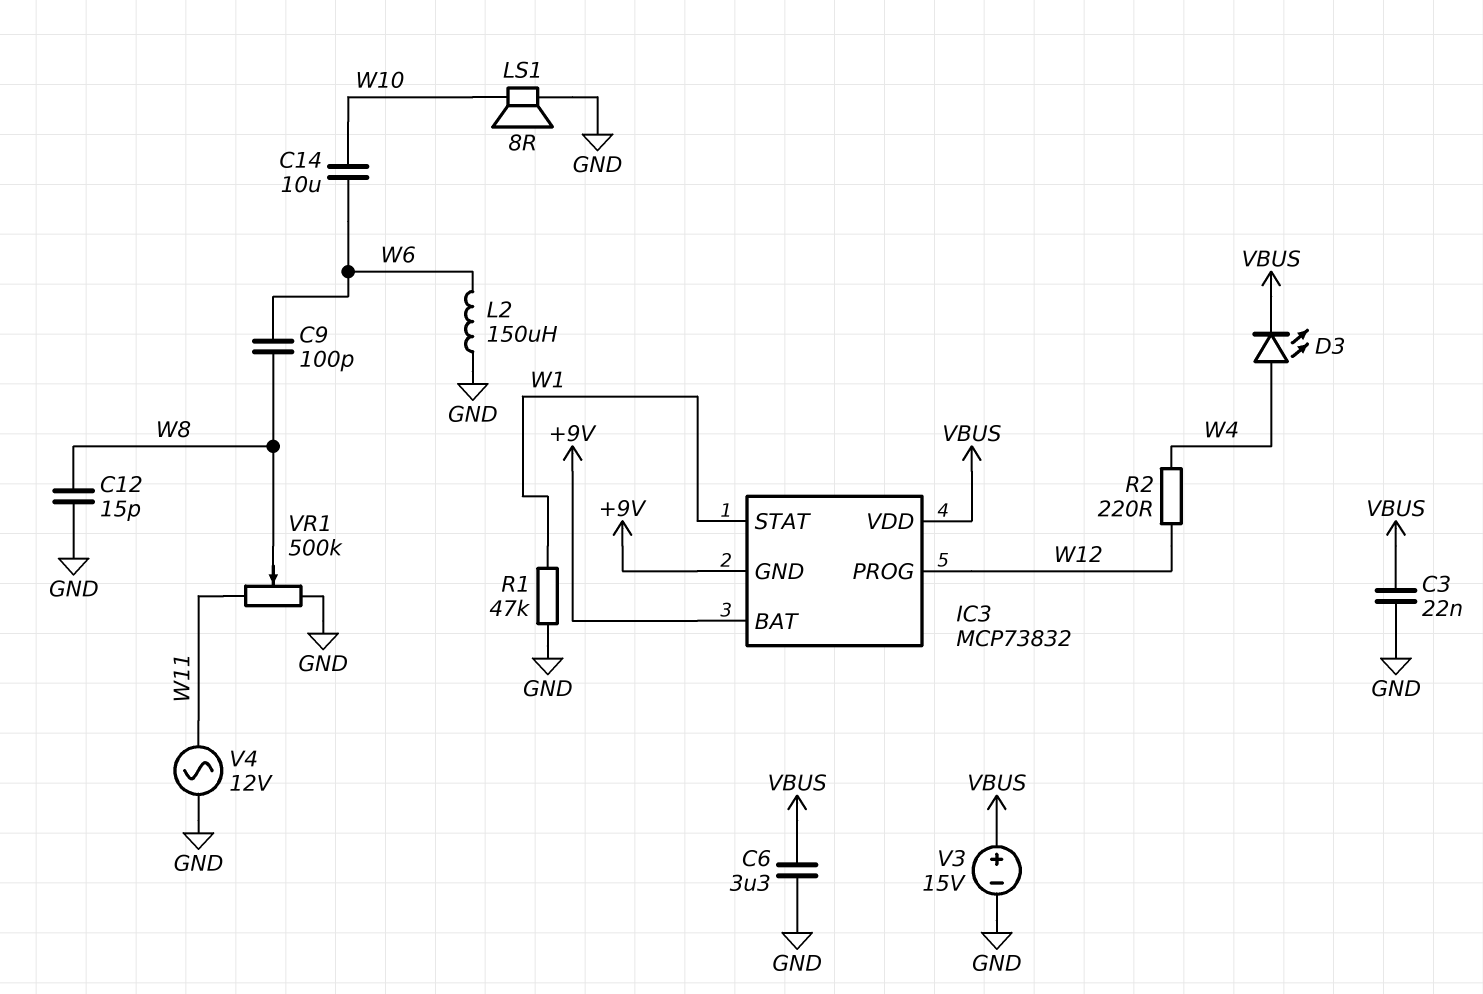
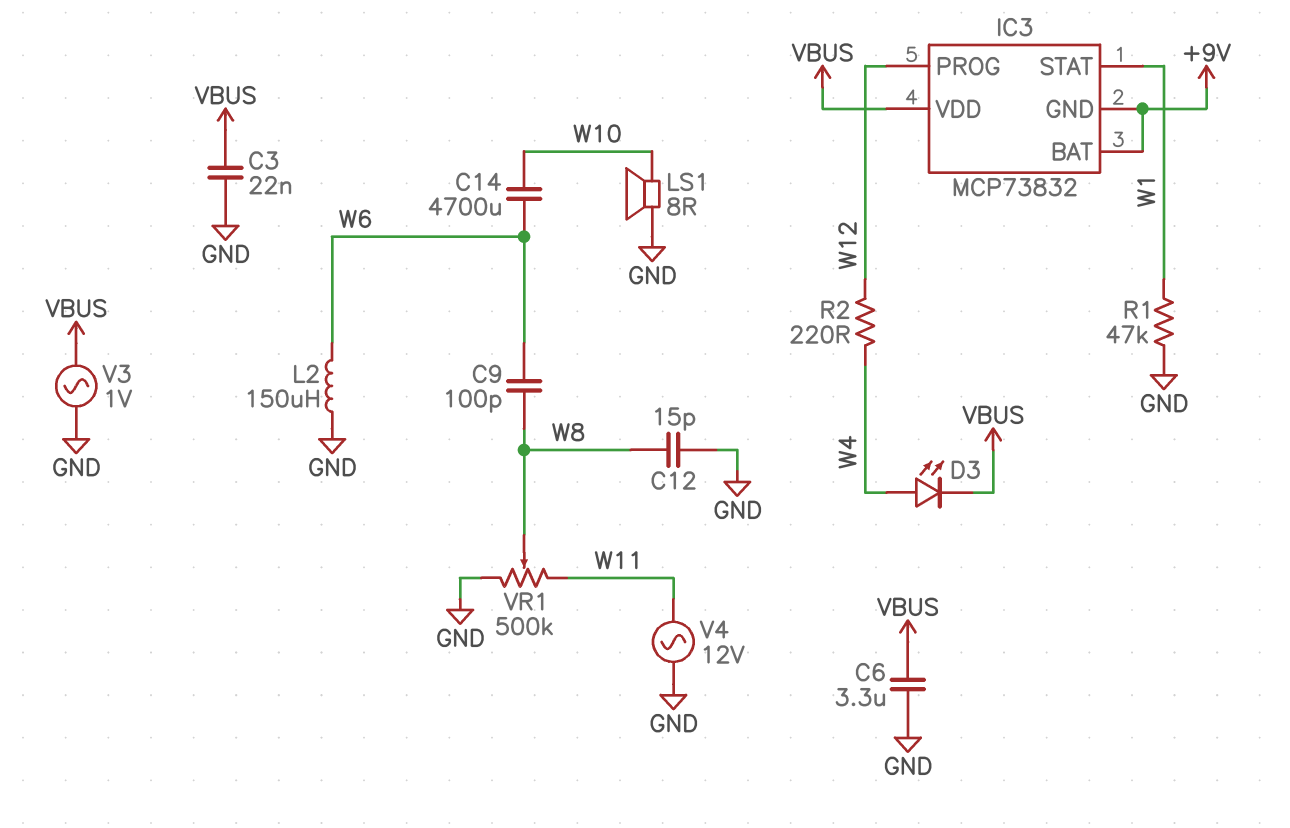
C14: 10uF (W6, W10) -> 4700uF (W6, W10)
V3: 15V (plus VBUS, minus GND) -> AC 1V (GND, VBUS)

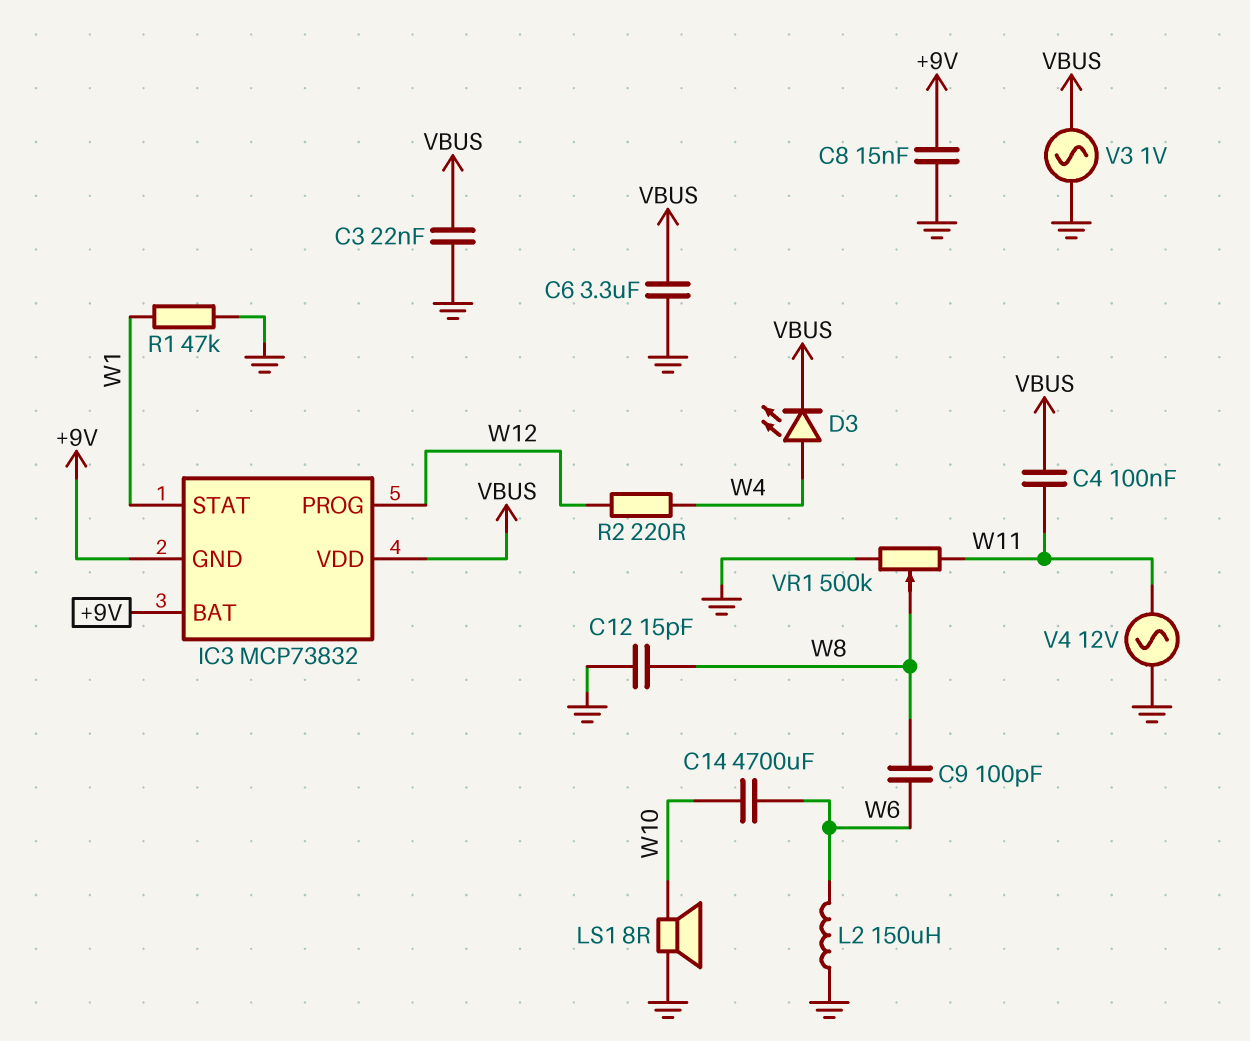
C4: none -> 100nF (VBUS, W11)
C8: none -> 15nF (+9V, GND)

